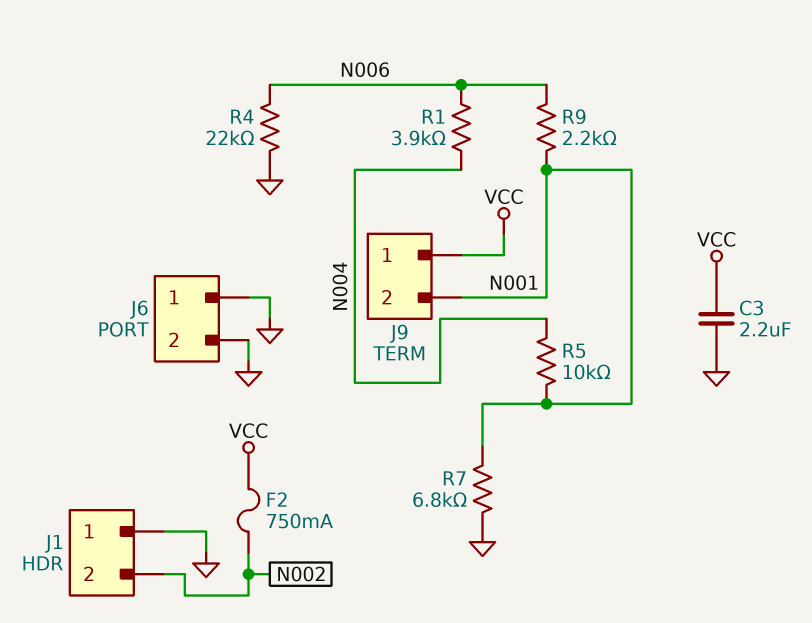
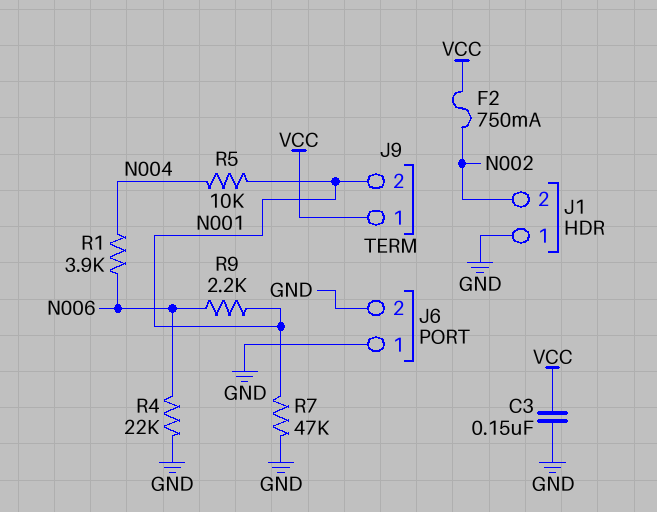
C3: 2.2uF (GND, VCC) -> 150nF (GND, VCC)
R7: 6.8k (GND, N001) -> 47k (GND, N001)

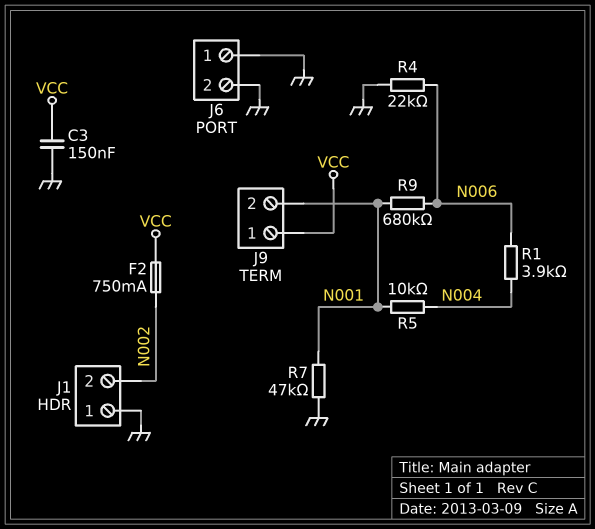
R9: 2.2k (N001, N006) -> 680k (N001, N006)

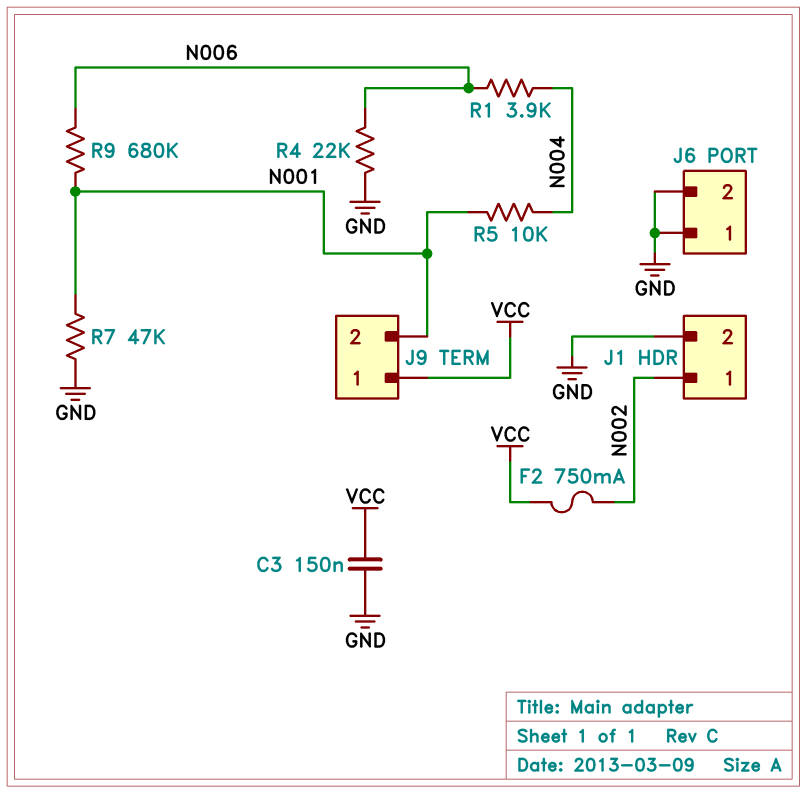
J1 pin 1: GND -> N002
J1 pin 2: N002 -> GND

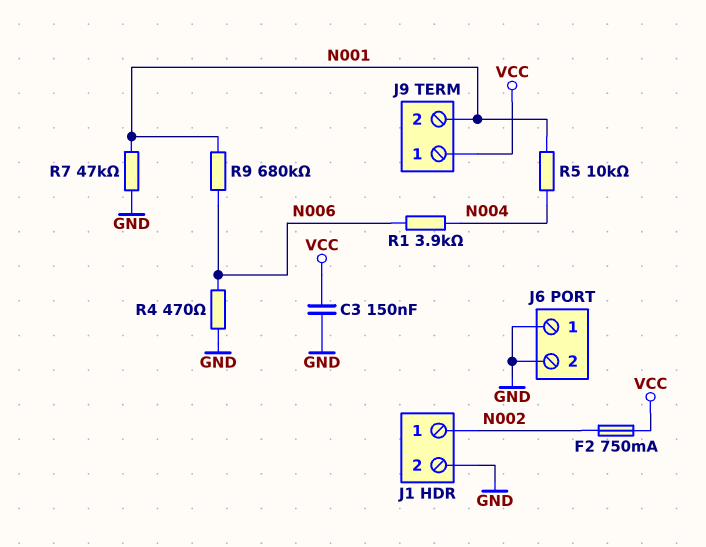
R4: 22k (GND, N006) -> 470 (GND, N006)

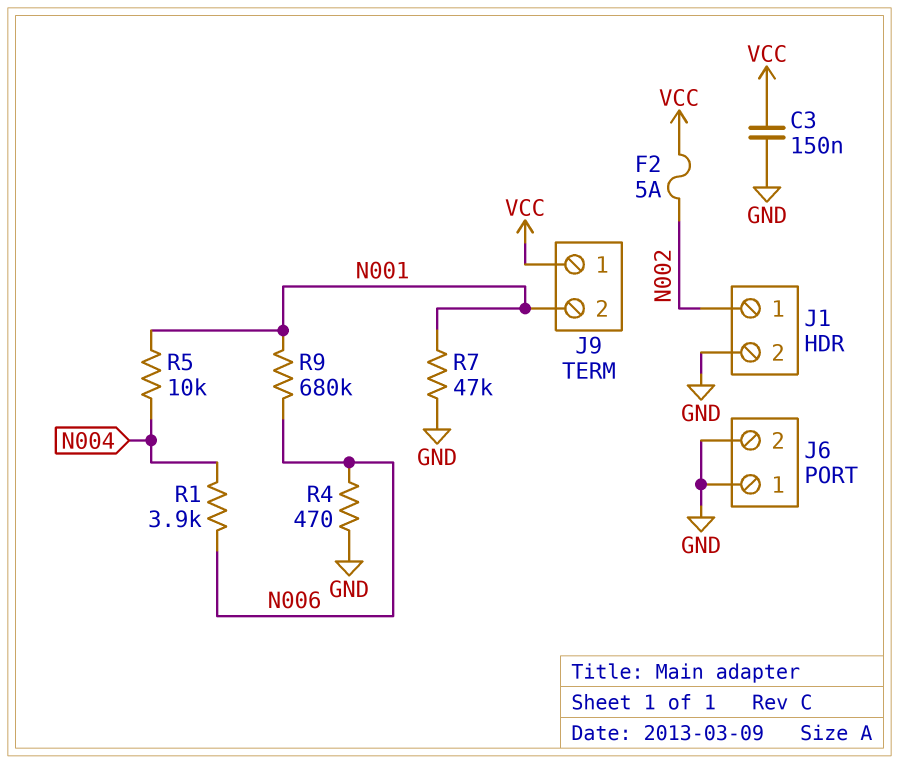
F2: 750mA (N002, VCC) -> 5A (N002, VCC)

